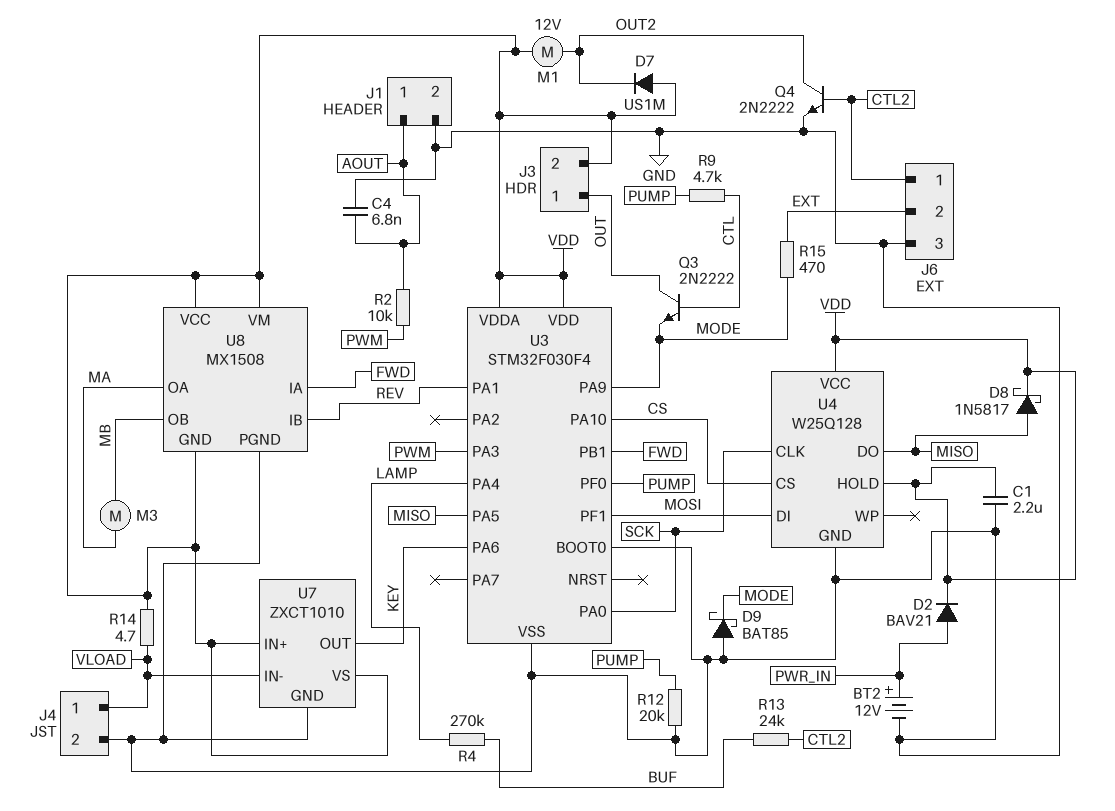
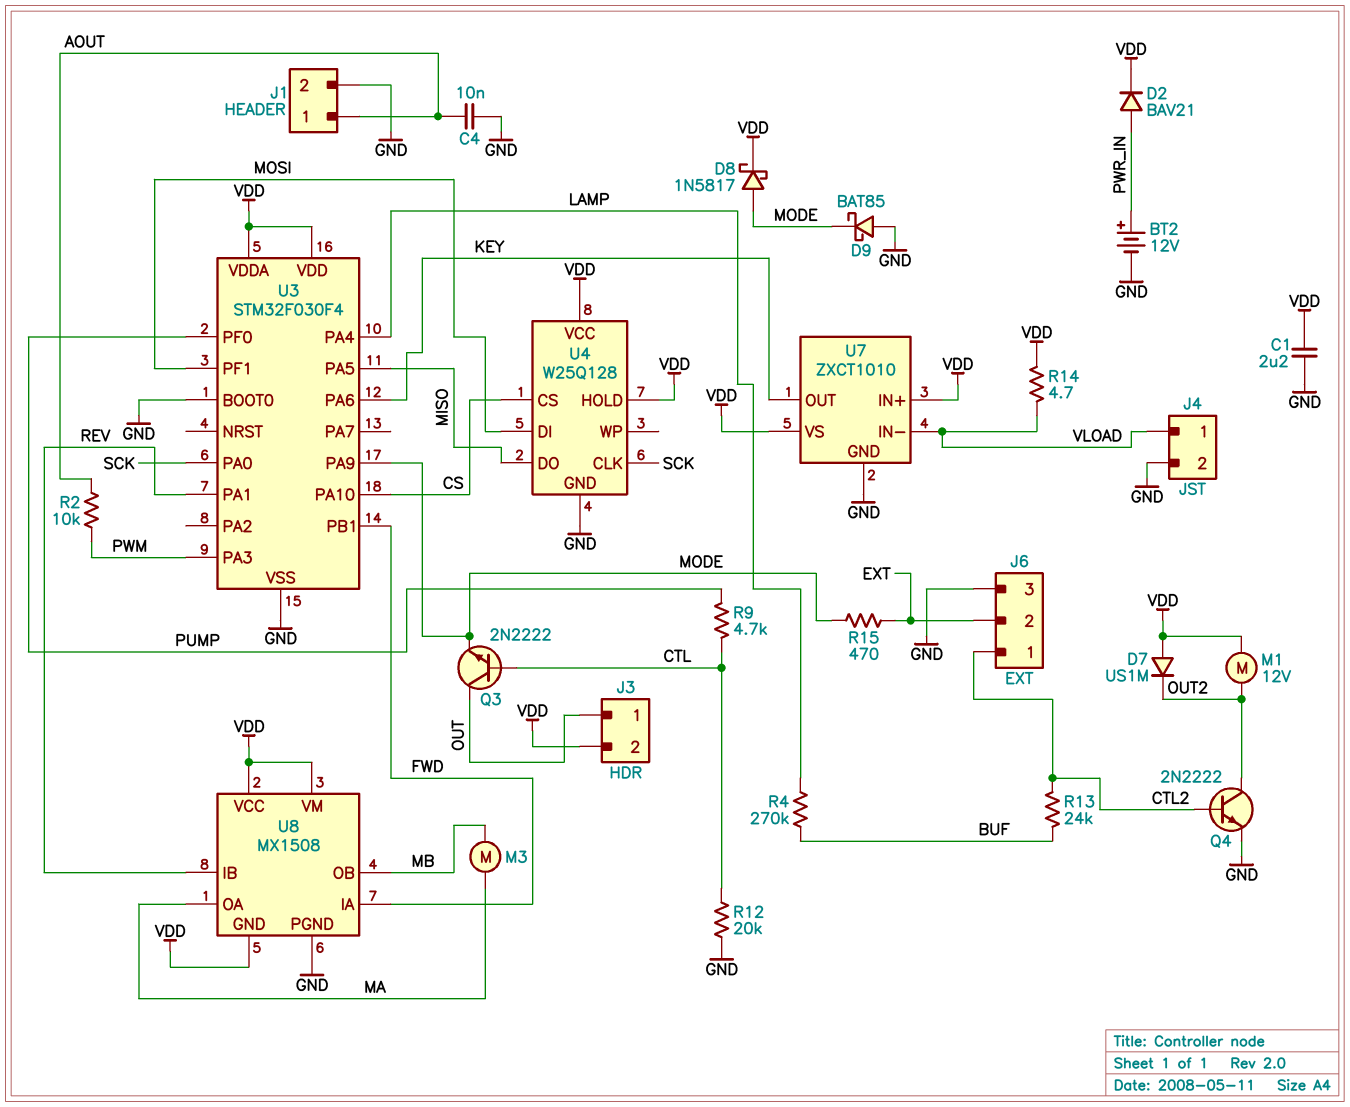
C4: 6.8nF (AOUT, GND) -> 10nF (AOUT, GND)
D8: schottky 1N5817 (A MISO, K VDD) -> schottky 1N5817 (A MODE, K VDD)
R12: 20k (GND, PUMP) -> 20k (CTL, GND)

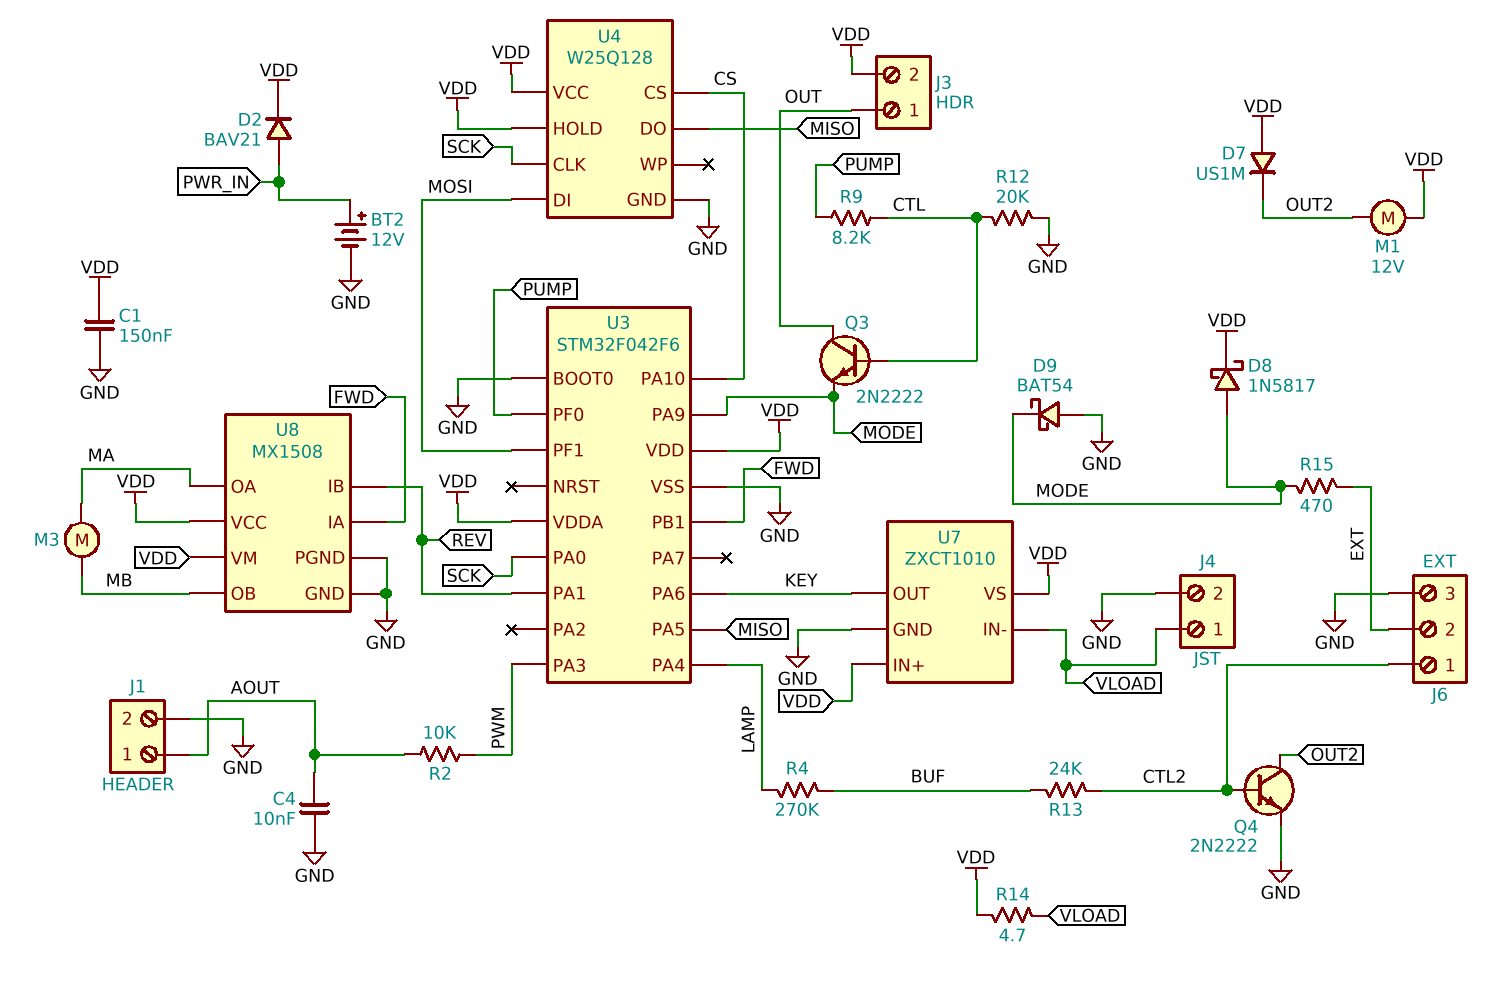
C1: 2.2uF (GND, VDD) -> 150nF (GND, VDD)
D9: schottky BAT85 (A GND, K MODE) -> schottky BAT54 (A GND, K MODE)
R9: 4.7k (CTL, PUMP) -> 8.2k (CTL, PUMP)
U3: STM32F030F4 -> STM32F042F6
U8 pin GND: VDD -> GND

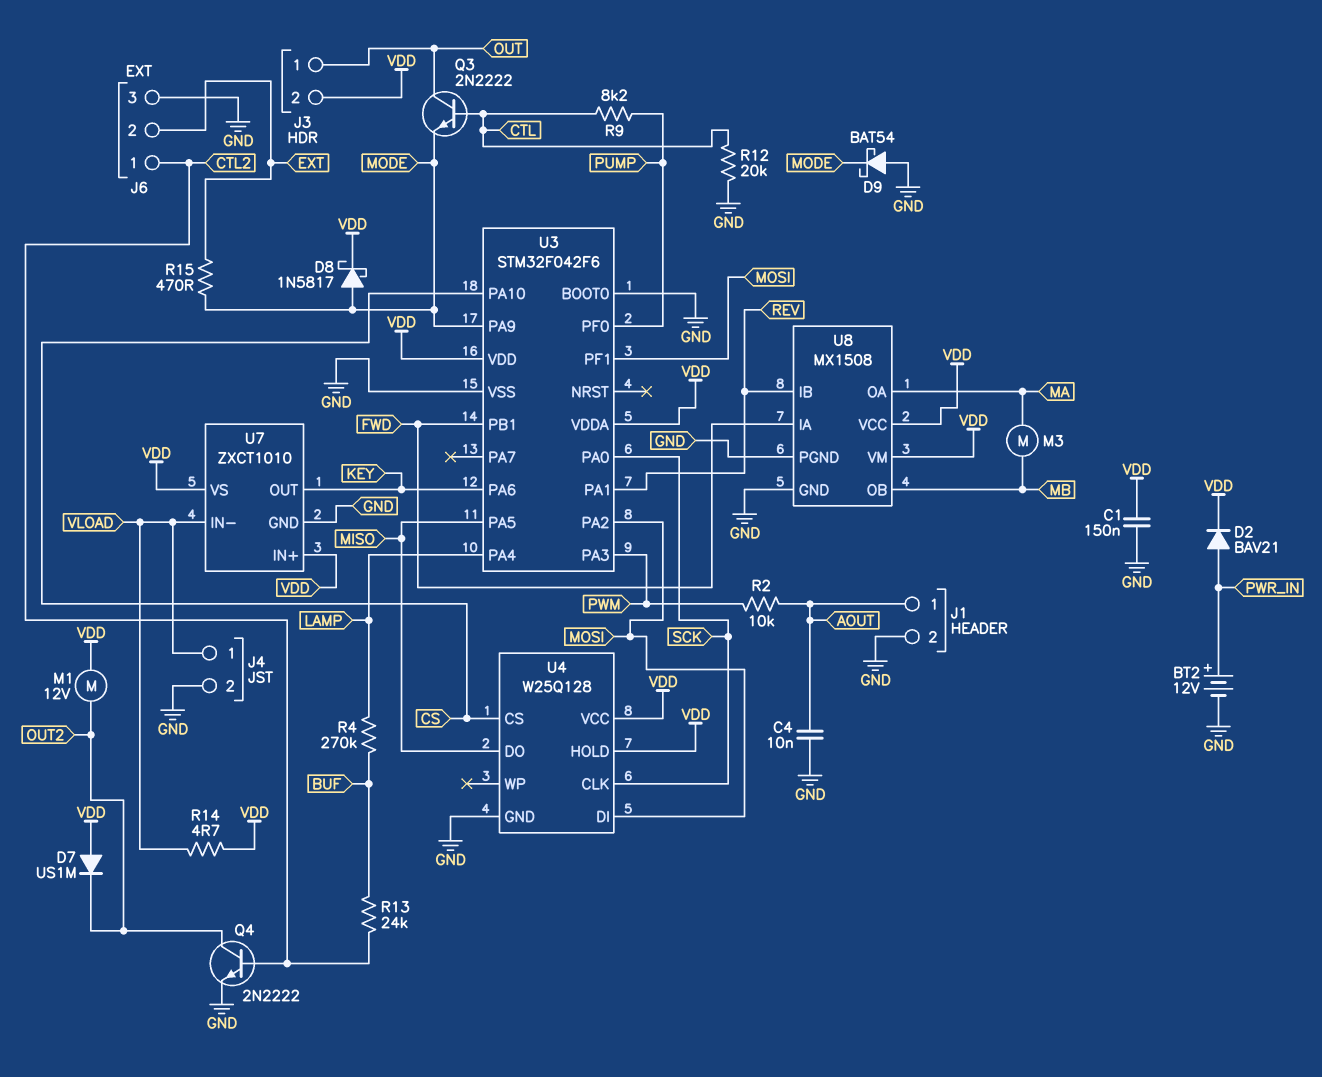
U3 pin PA2: none -> MOSI

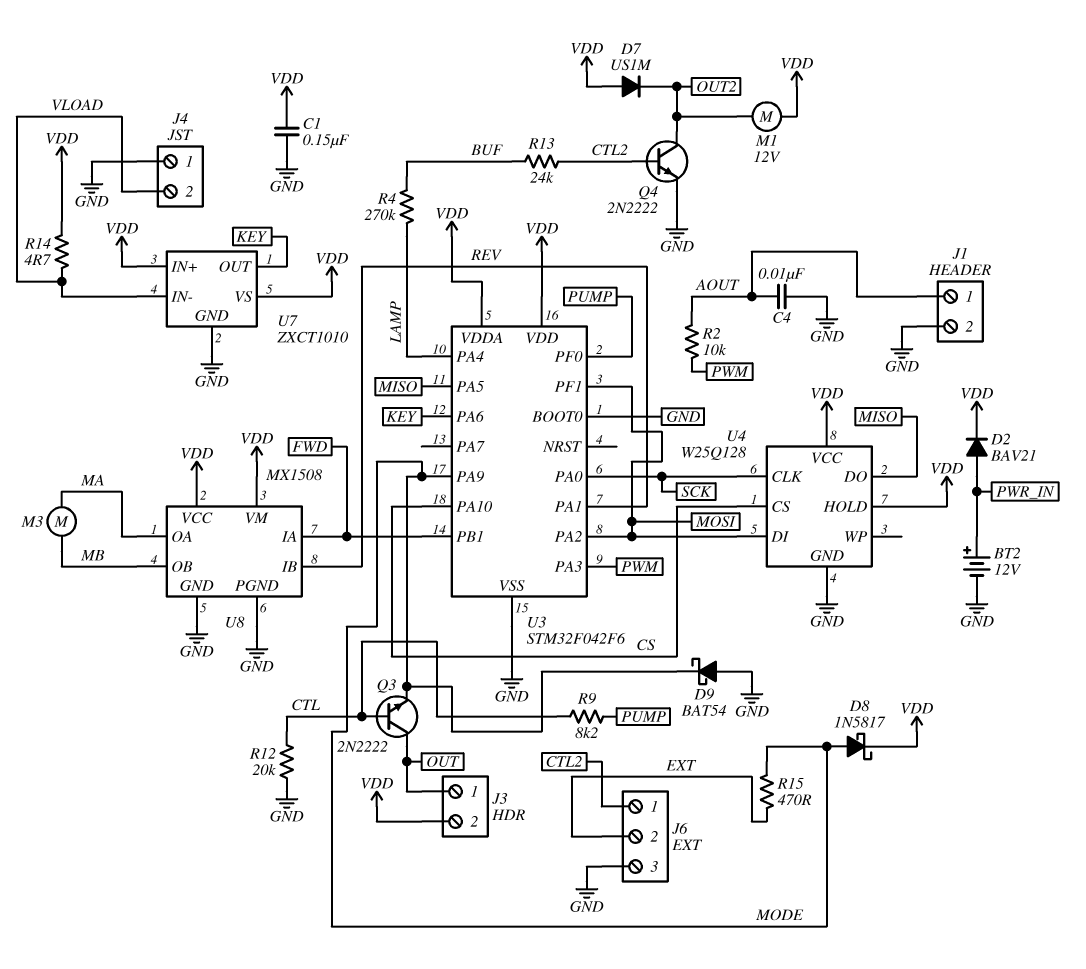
J4 pin 1: VLOAD -> GND
J4 pin 2: GND -> VLOAD

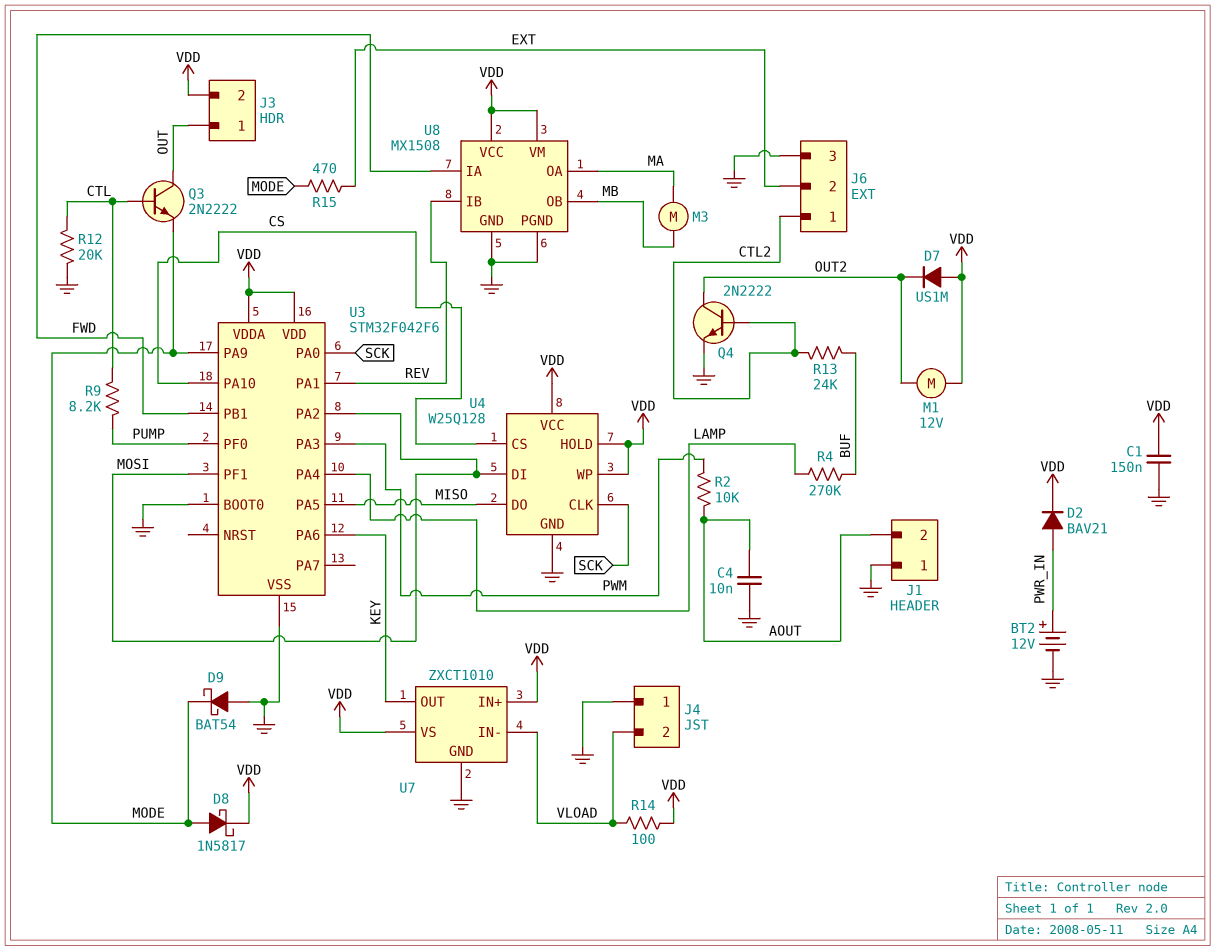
J1 pin 1: AOUT -> GND
J1 pin 2: GND -> AOUT
R14: 4.7 (VDD, VLOAD) -> 100 (VDD, VLOAD)
U4 pin WP: none -> VDD

